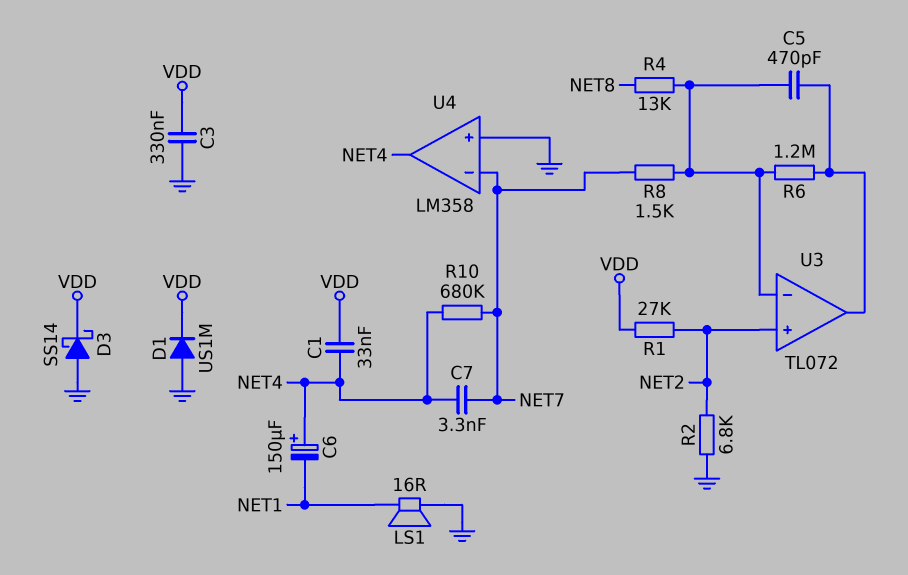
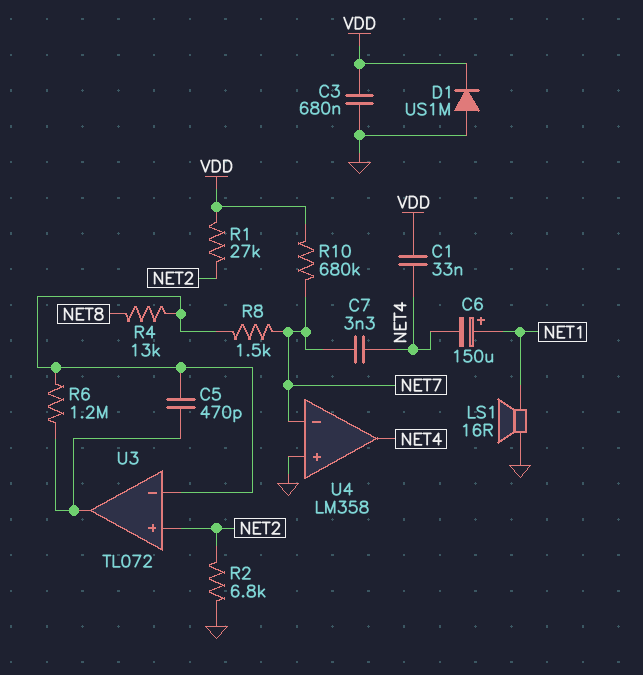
C3: 330nF (GND, VDD) -> 680nF (GND, VDD)
C6: 150uF (plus NET4, minus NET1) -> 150uF (plus NET1, minus NET4)
D3: schottky SS14 (A GND, K VDD) -> none
R10: 680k (NET4, NET7) -> 680k (NET7, VDD)

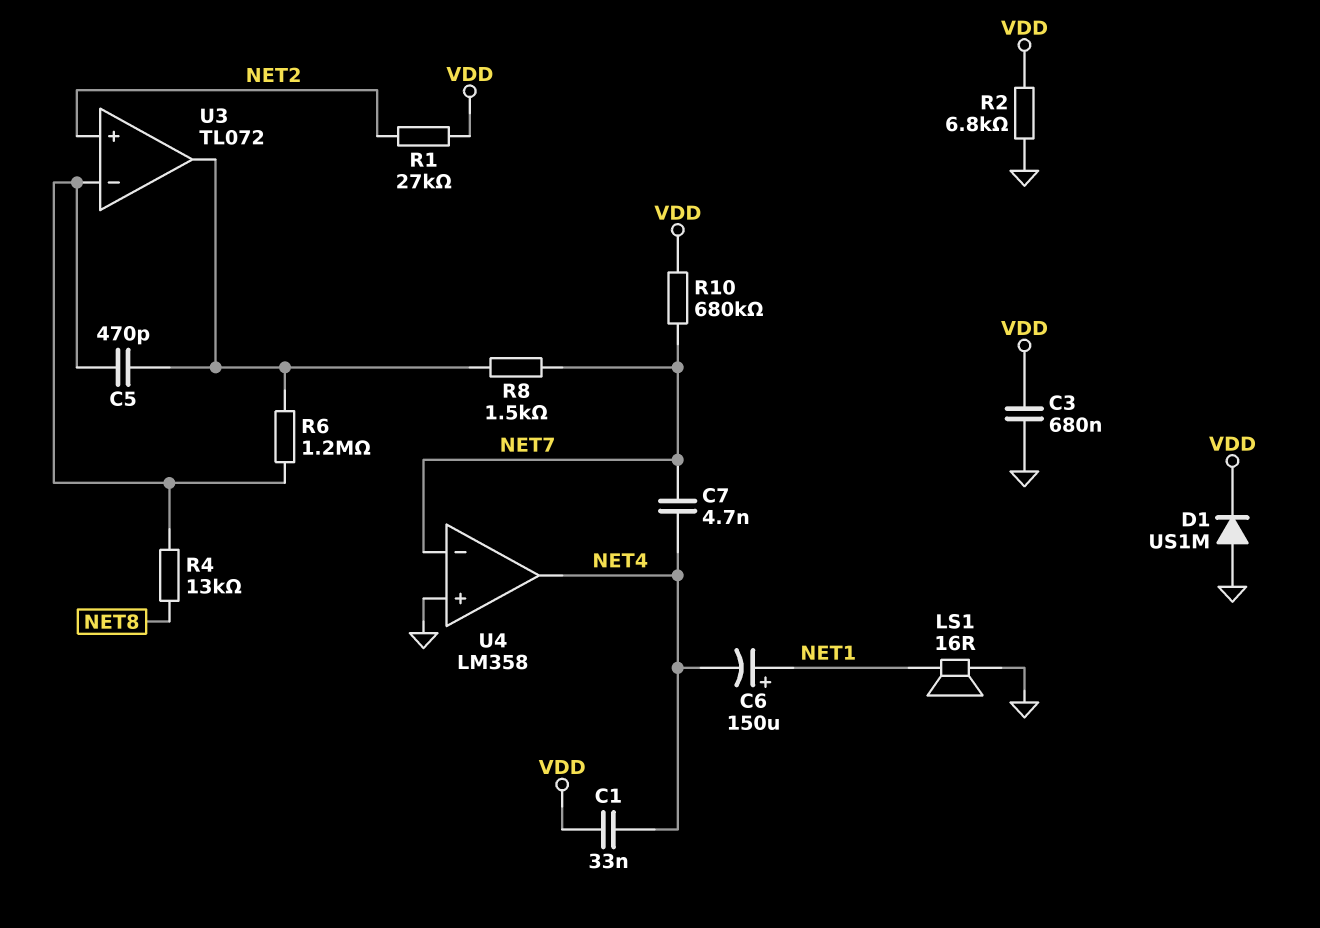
C7: 3.3nF (NET4, NET7) -> 4.7nF (NET4, NET7)
R2: 6.8k (GND, NET2) -> 6.8k (GND, VDD)
R8: 1.5k (NET7, U3/in-) -> 1.5k (NET7, U3/out)

